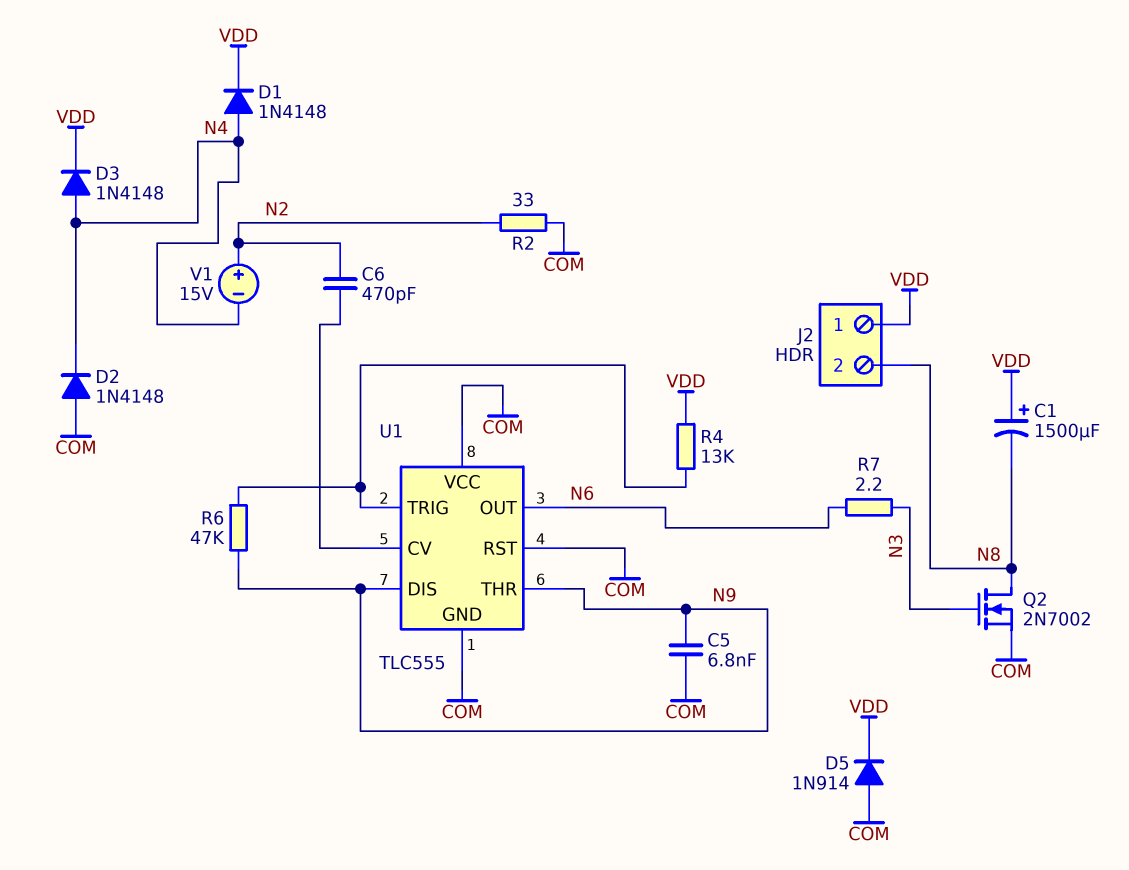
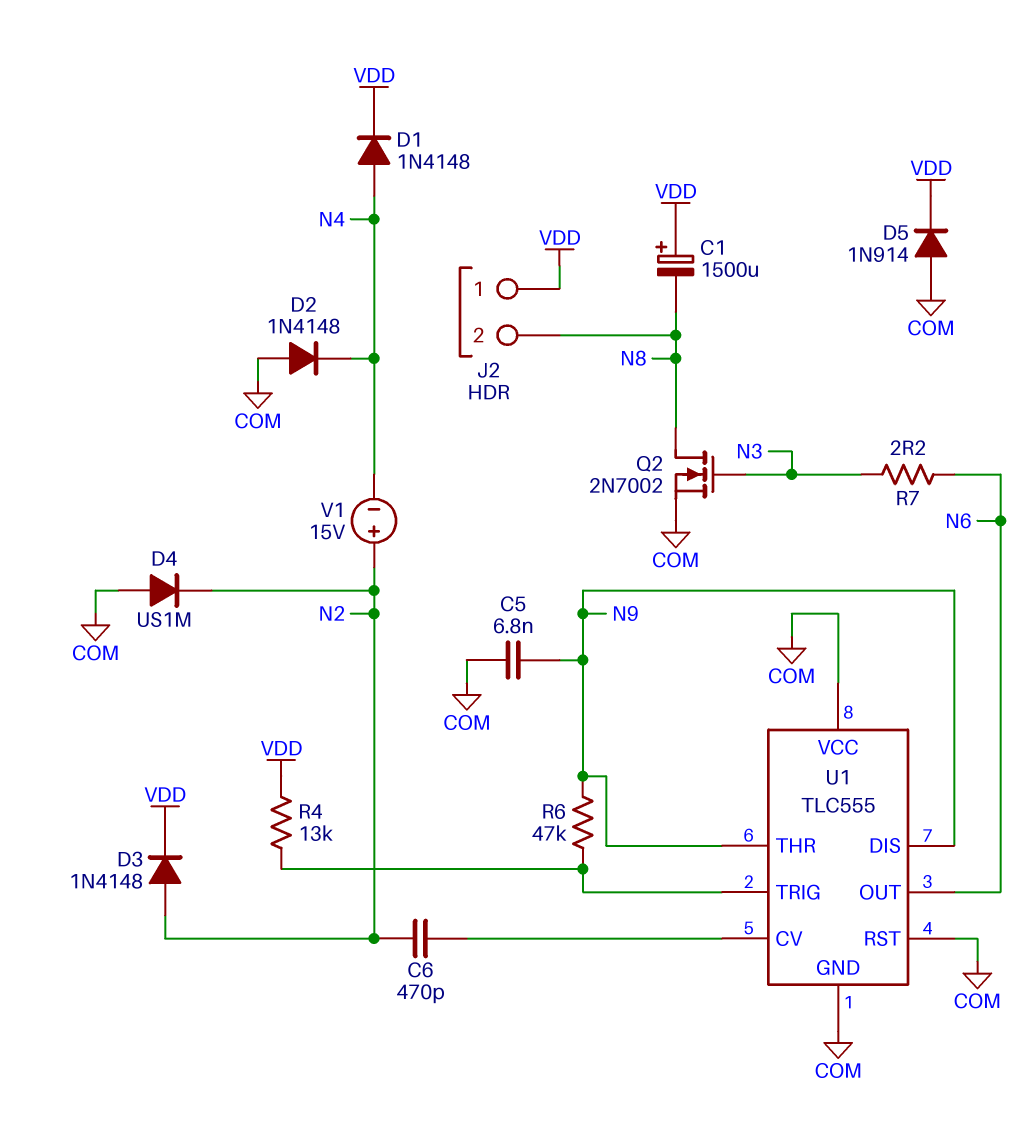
D3: diode 1N4148 (A N4, K VDD) -> diode 1N4148 (A N2, K VDD)
D4: none -> diode US1M (A COM, K N2)
R2: 33 (COM, N2) -> none

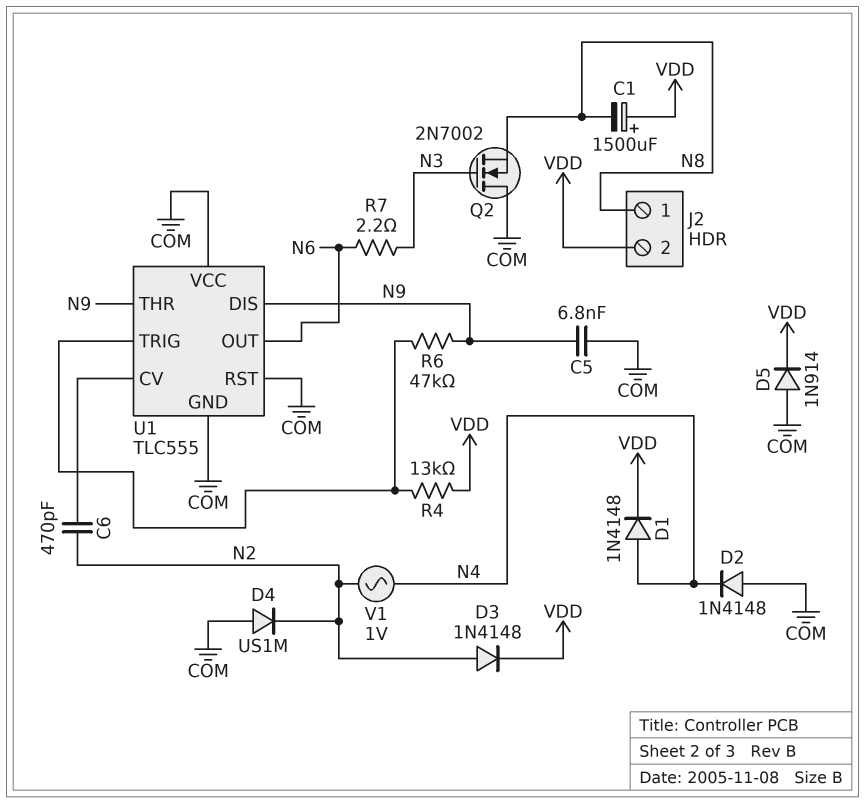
J2 pin 1: VDD -> N8
J2 pin 2: N8 -> VDD
Q2: NMOS 2N7002 (G N3, D N8, S COM) -> NMOS 2N7002 (G N3, D COM, S N8)
V1: 15V (plus N2, minus N4) -> AC 1V (N2, N4)

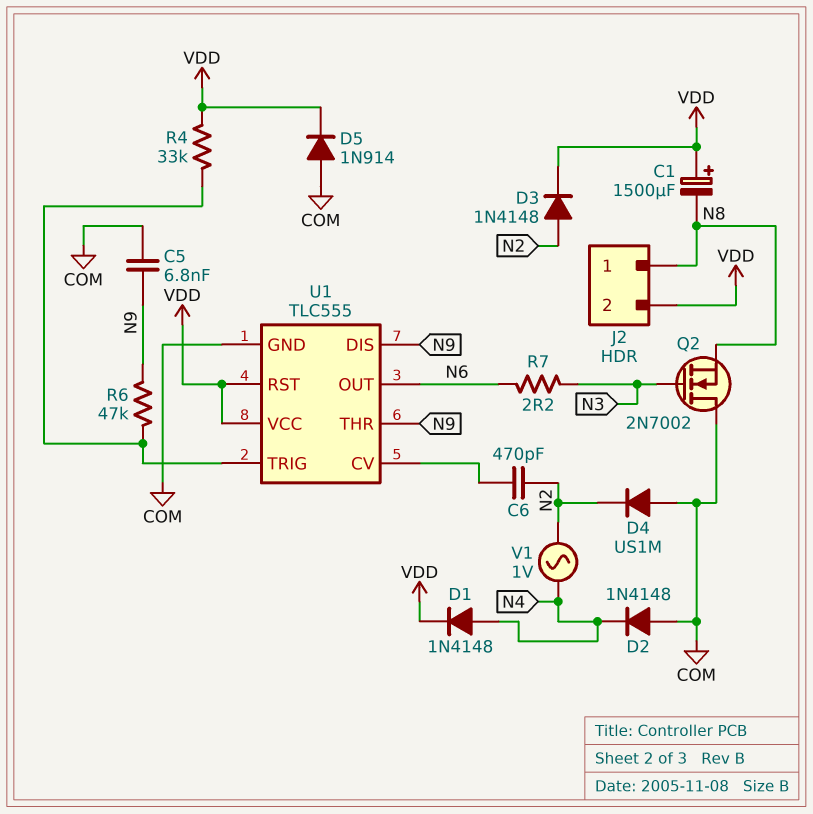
R4: 13k (U1/TRIG, VDD) -> 33k (U1/TRIG, VDD)
U1 pin RST: COM -> VDD
U1 pin VCC: COM -> VDD

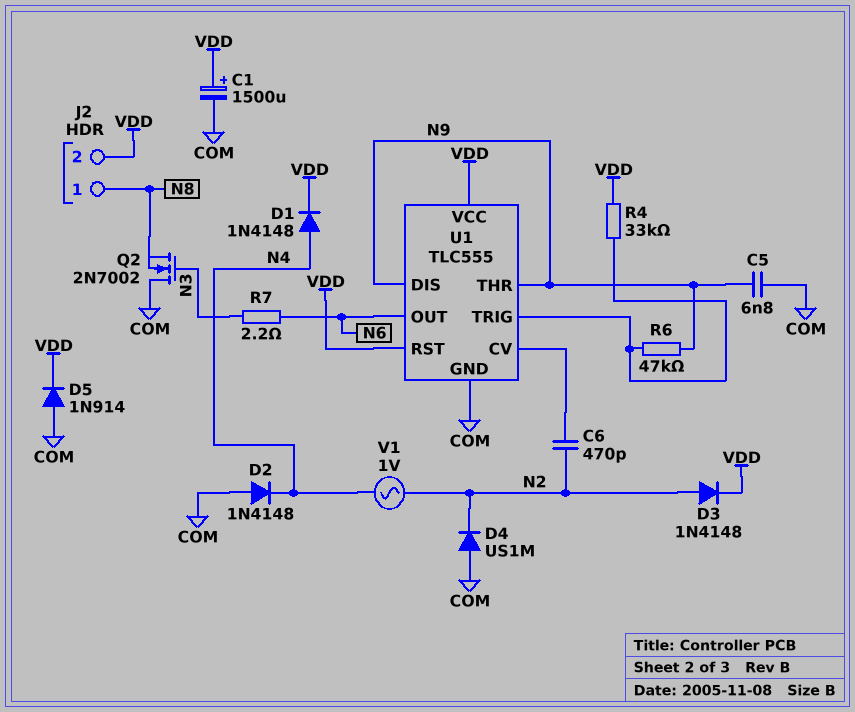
C1: 1500uF (plus VDD, minus N8) -> 1500uF (plus VDD, minus COM)

